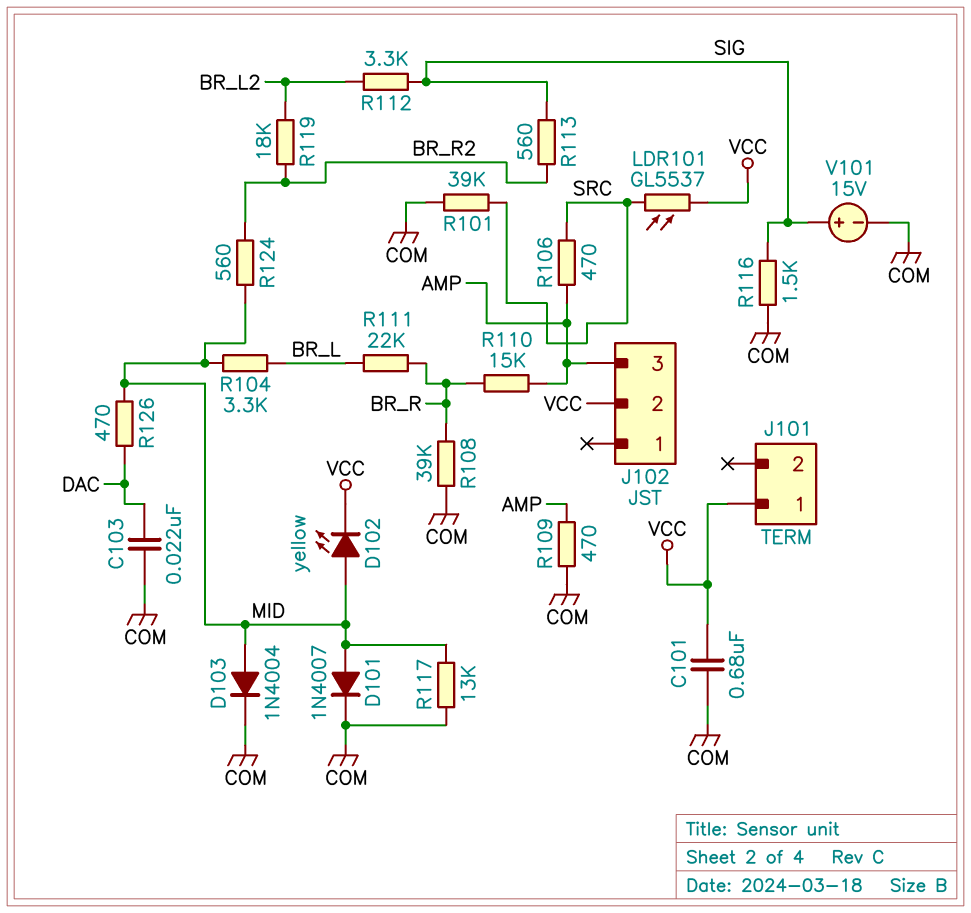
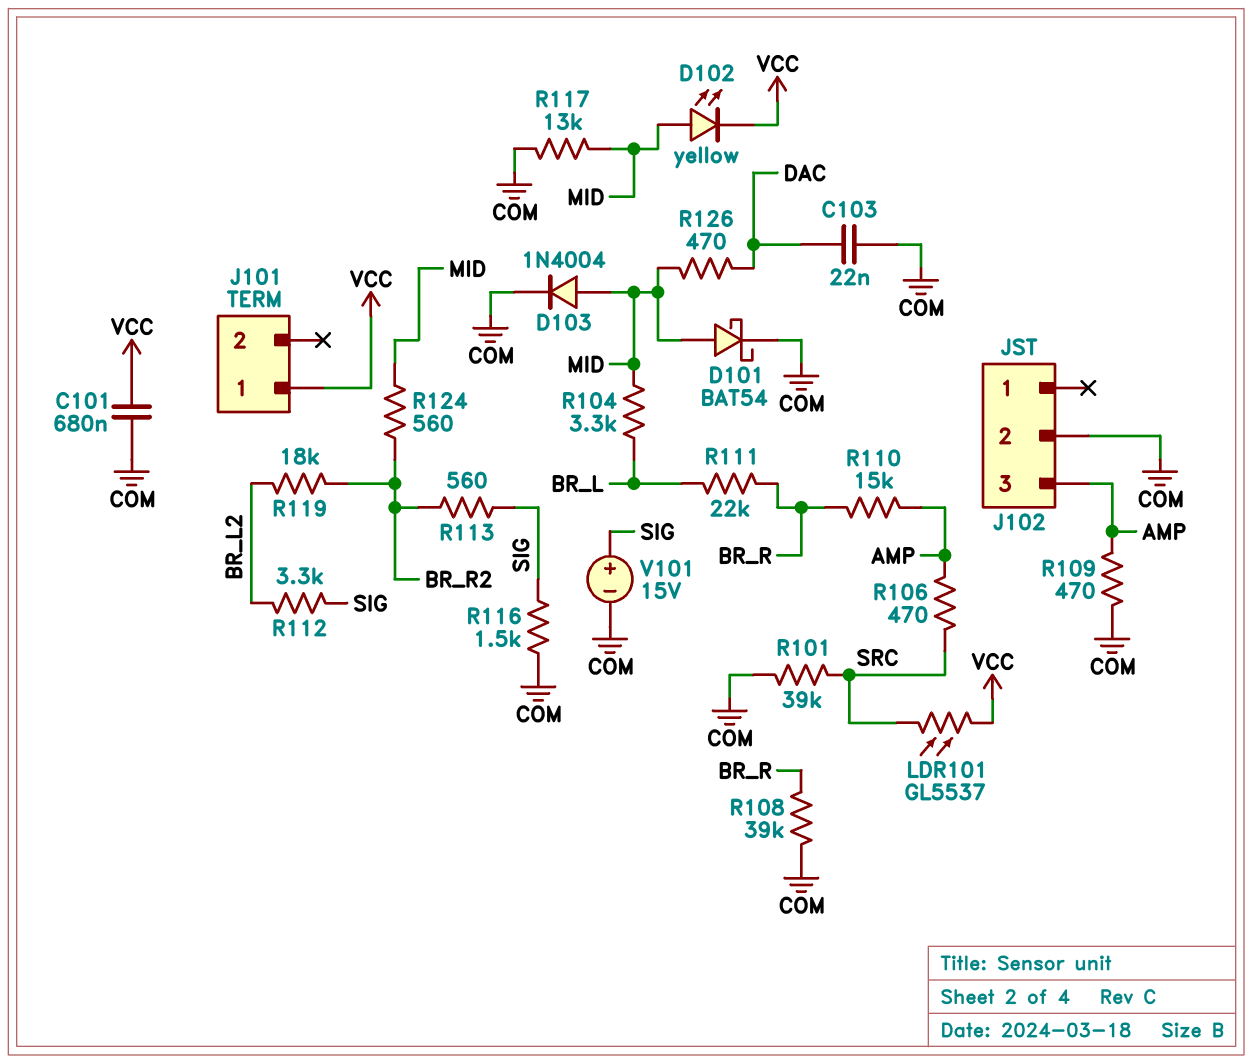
D101: diode 1N4007 (A MID, K COM) -> schottky BAT54 (A MID, K COM)
J102 pin 2: VCC -> COM

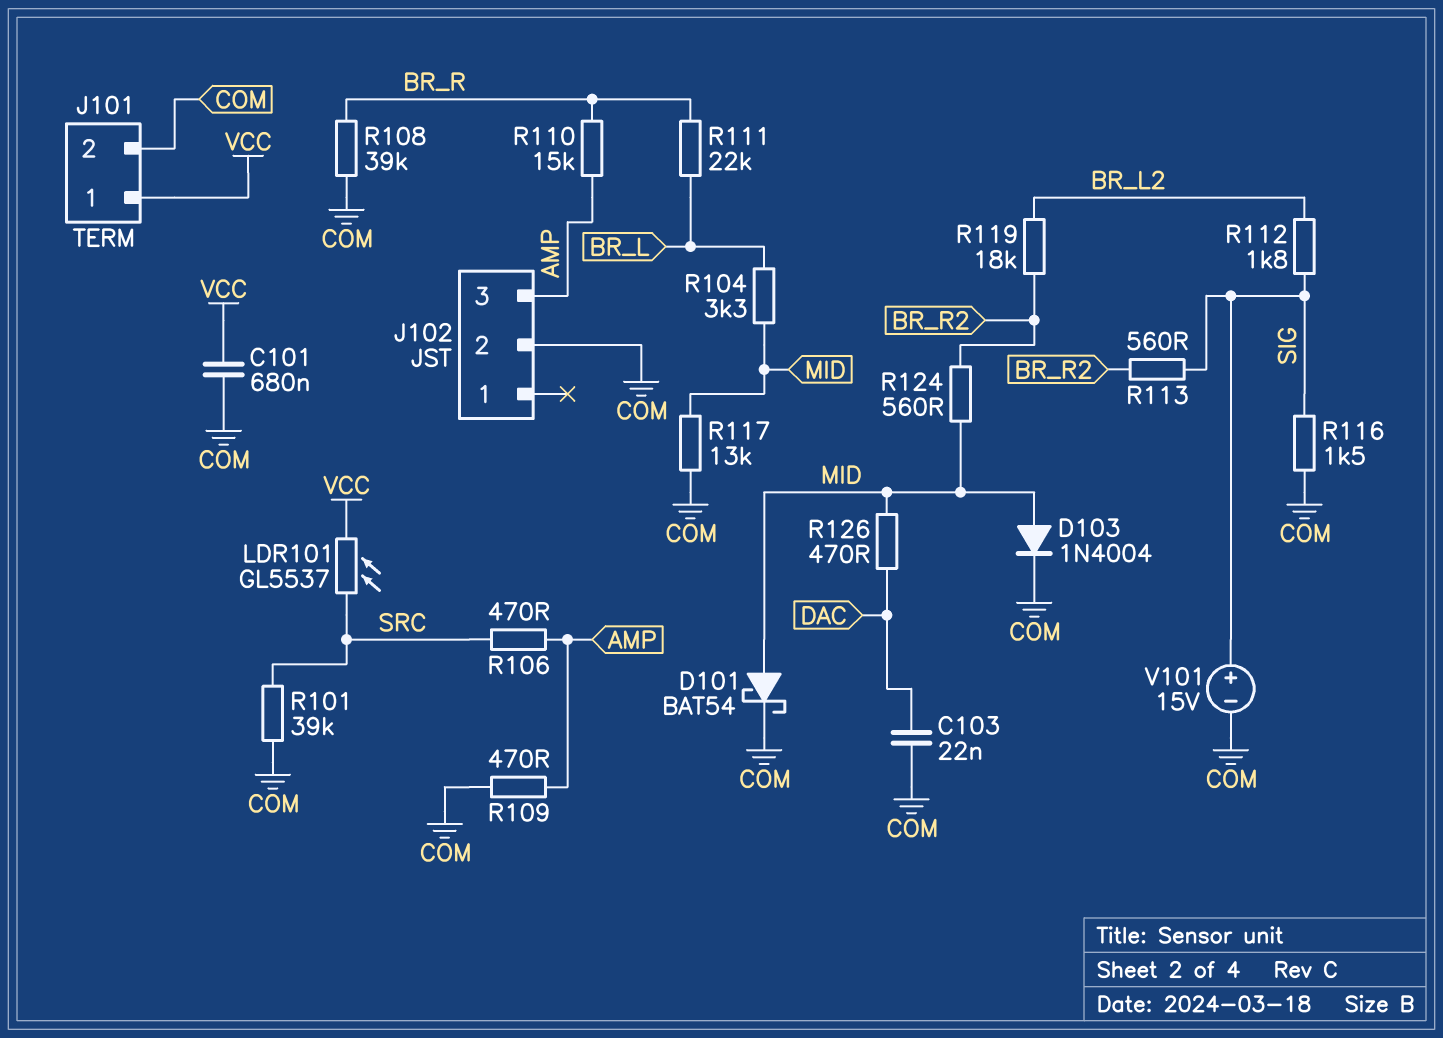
D102: LED yellow (A MID, K VCC) -> none
J101 pin 2: none -> COM
R112: 3.3k (BR_L2, SIG) -> 1.8k (BR_L2, SIG)

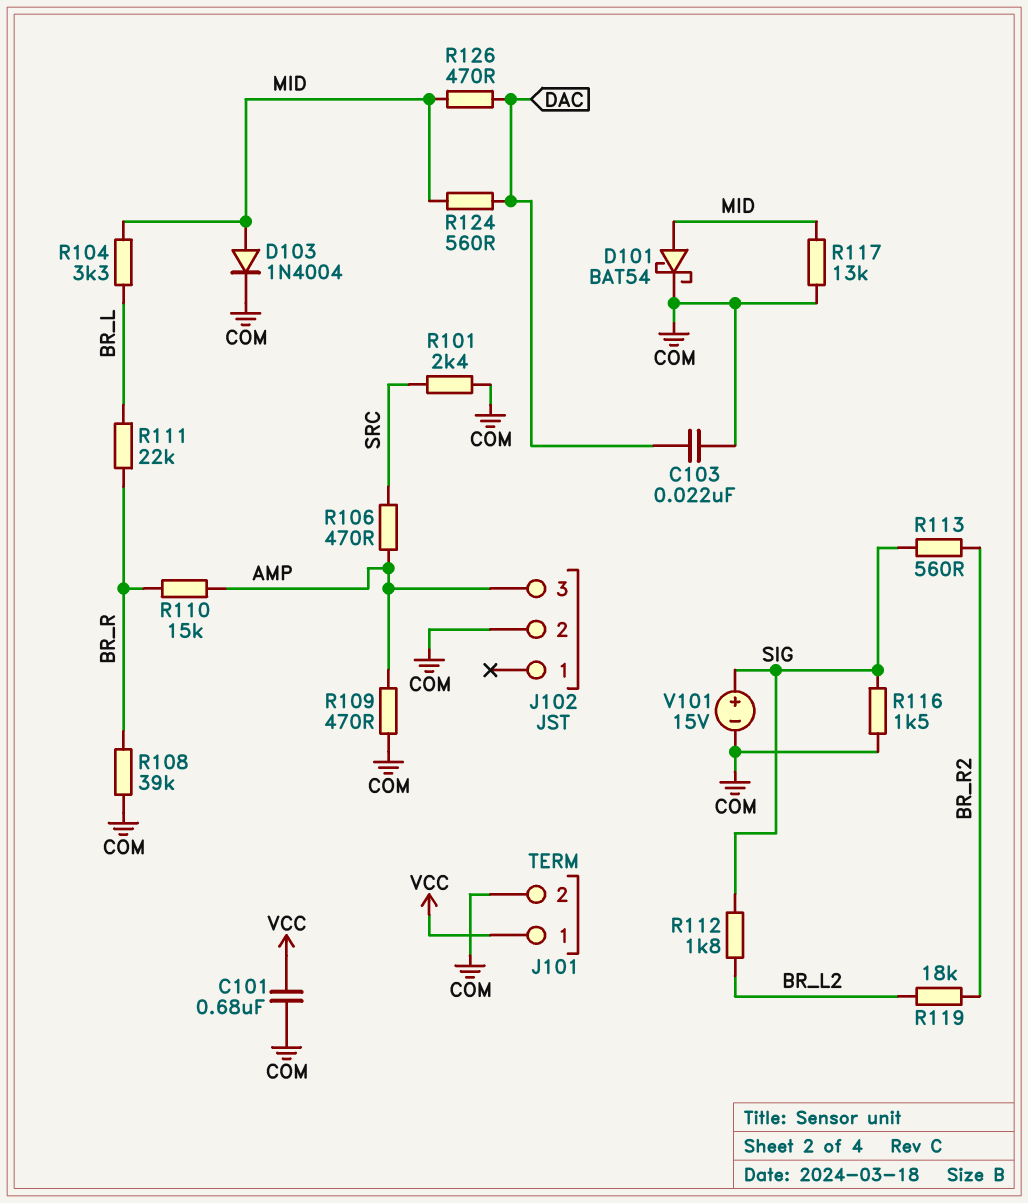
LDR101: GL5537 (SRC, VCC) -> none
R101: 39k (COM, SRC) -> 2.4k (COM, SRC)
R124: 560 (BR_R2, MID) -> 560 (DAC, MID)

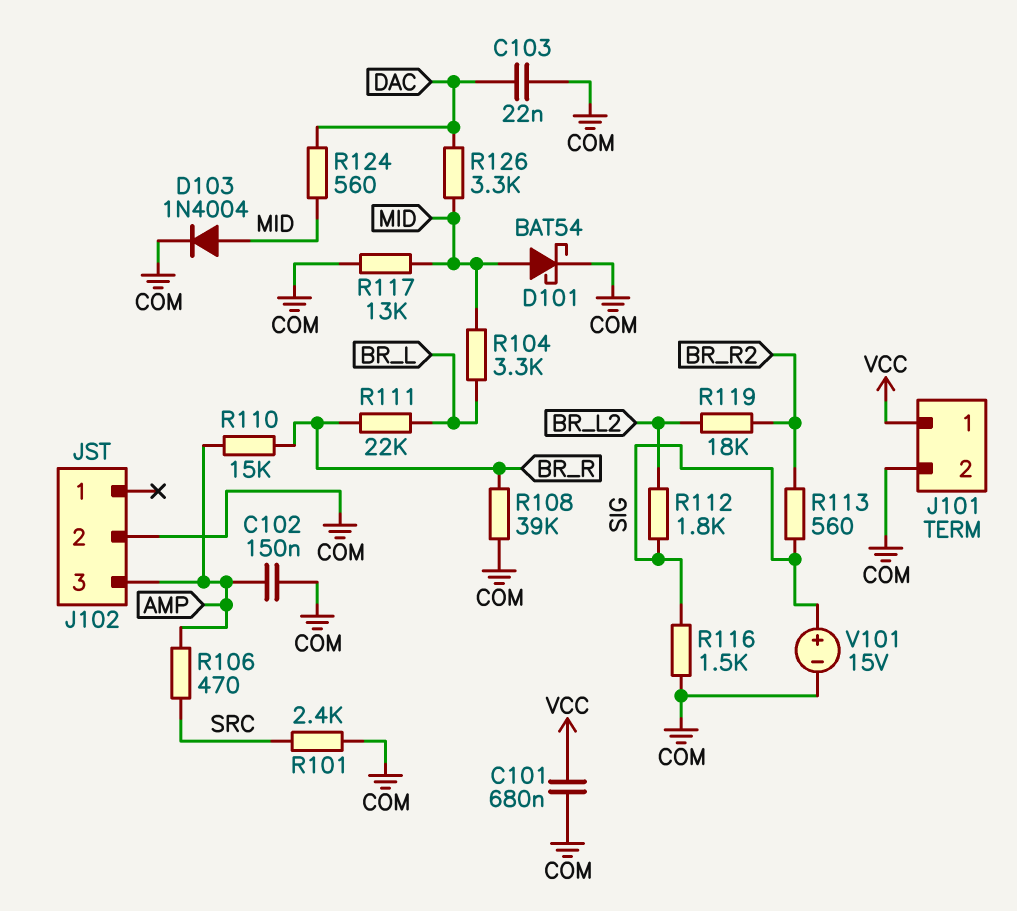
C102: none -> 150nF (AMP, COM)
R109: 470 (AMP, COM) -> none
R126: 470 (DAC, MID) -> 3.3k (DAC, MID)

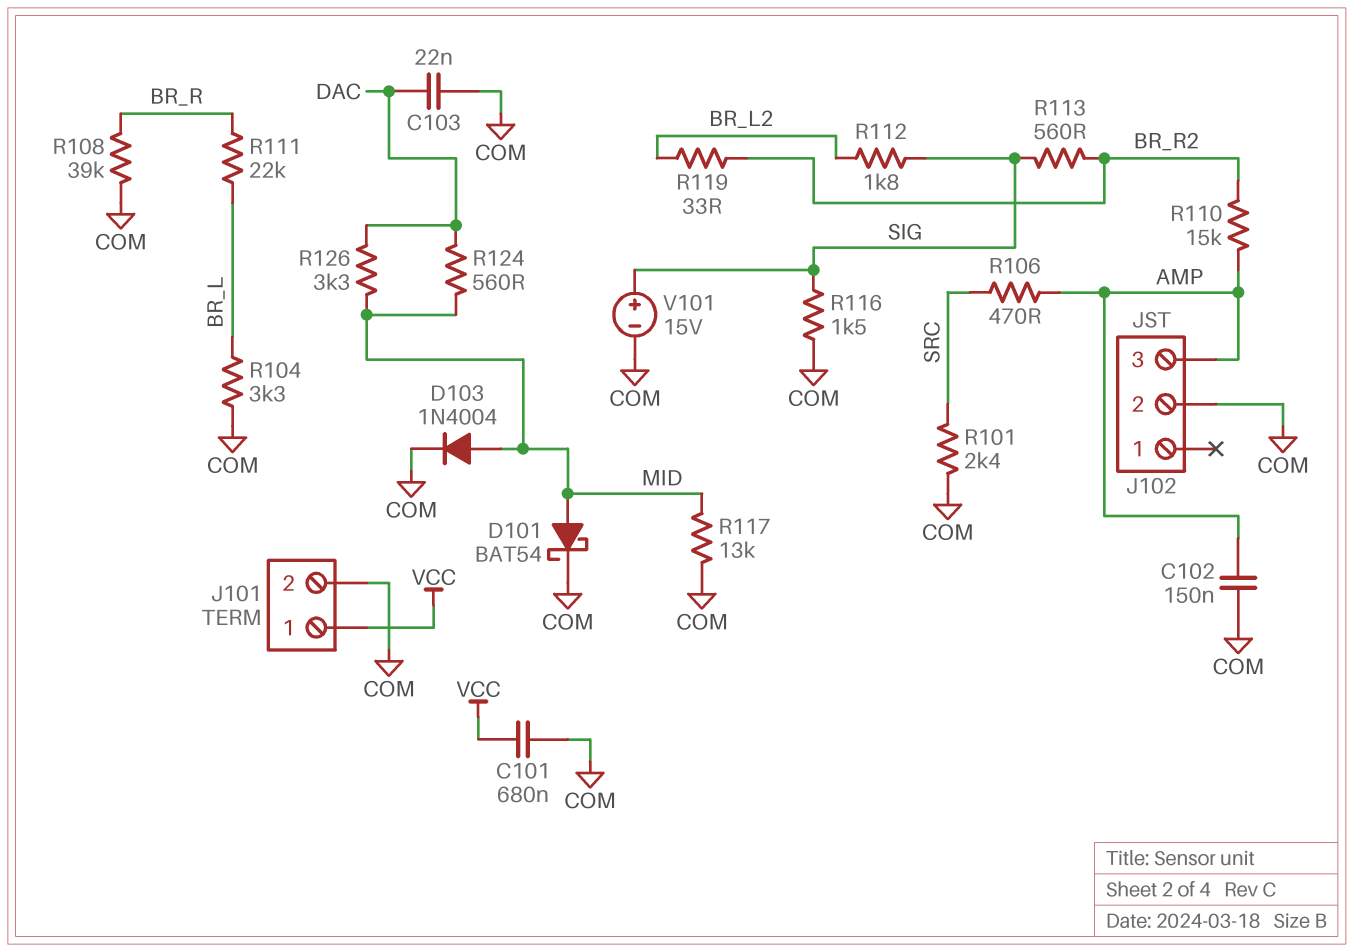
R104: 3.3k (BR_L, MID) -> 3.3k (BR_L, COM)
R110: 15k (AMP, BR_R) -> 15k (AMP, BR_R2)
R119: 18k (BR_L2, BR_R2) -> 33 (BR_L2, BR_R2)

